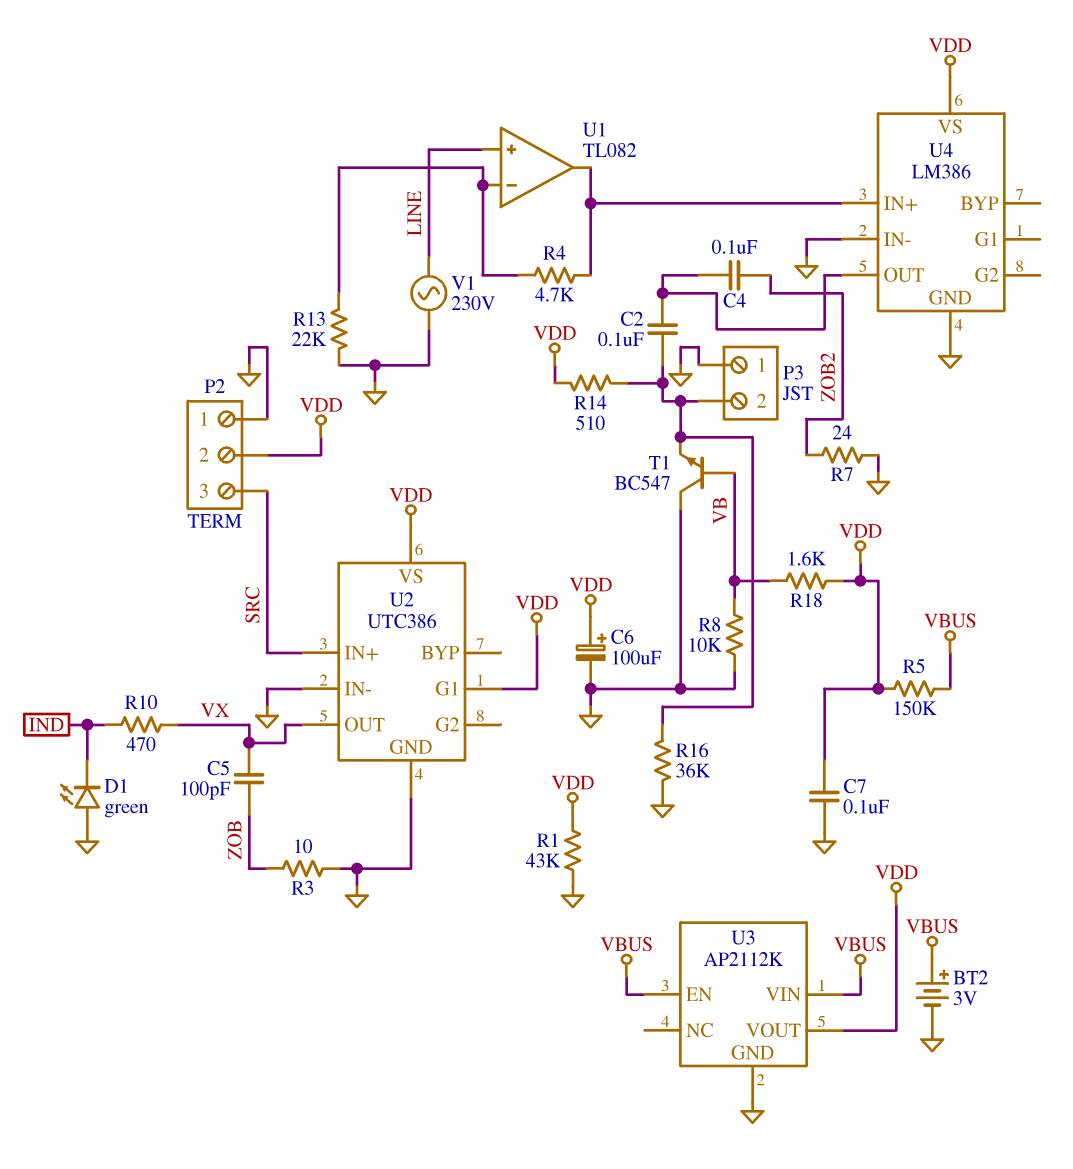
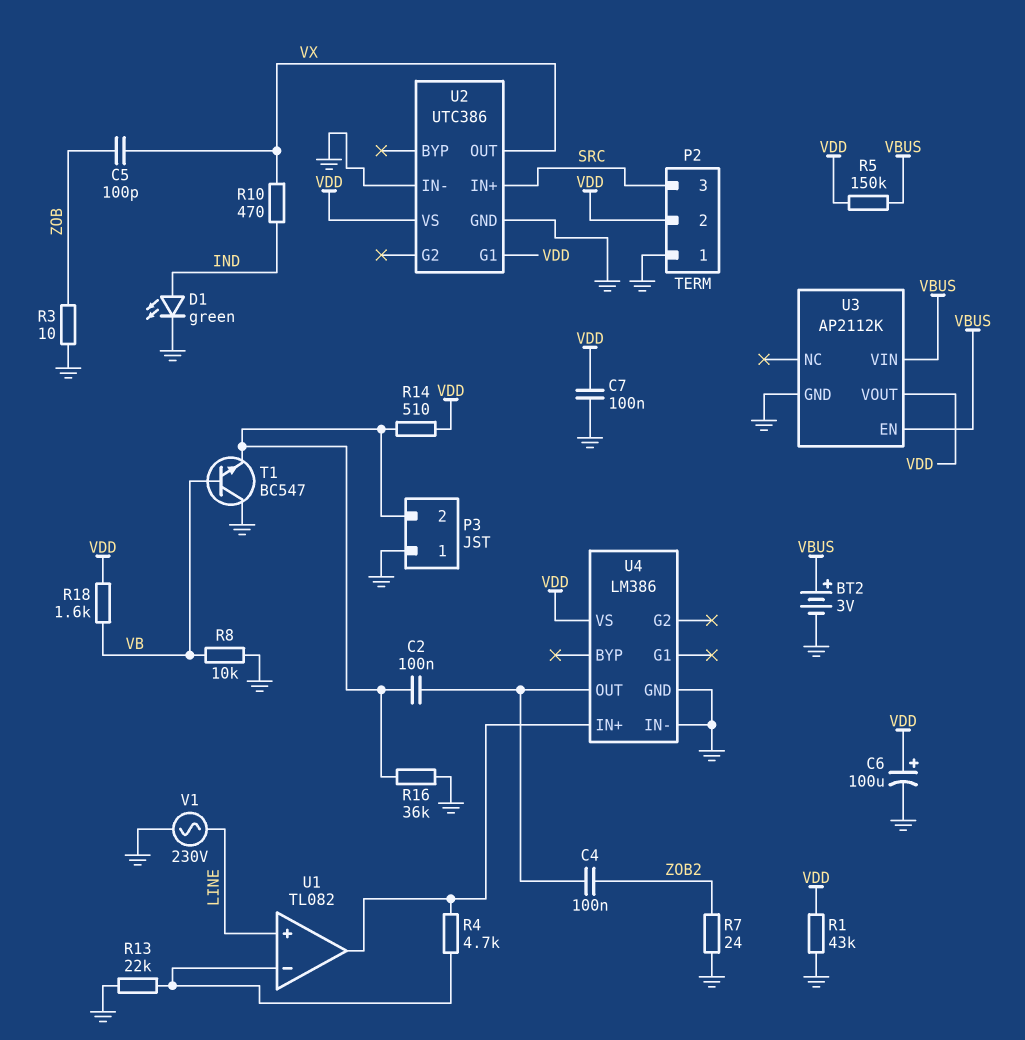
D1: LED green (A GND, K IND) -> LED green (A IND, K GND)

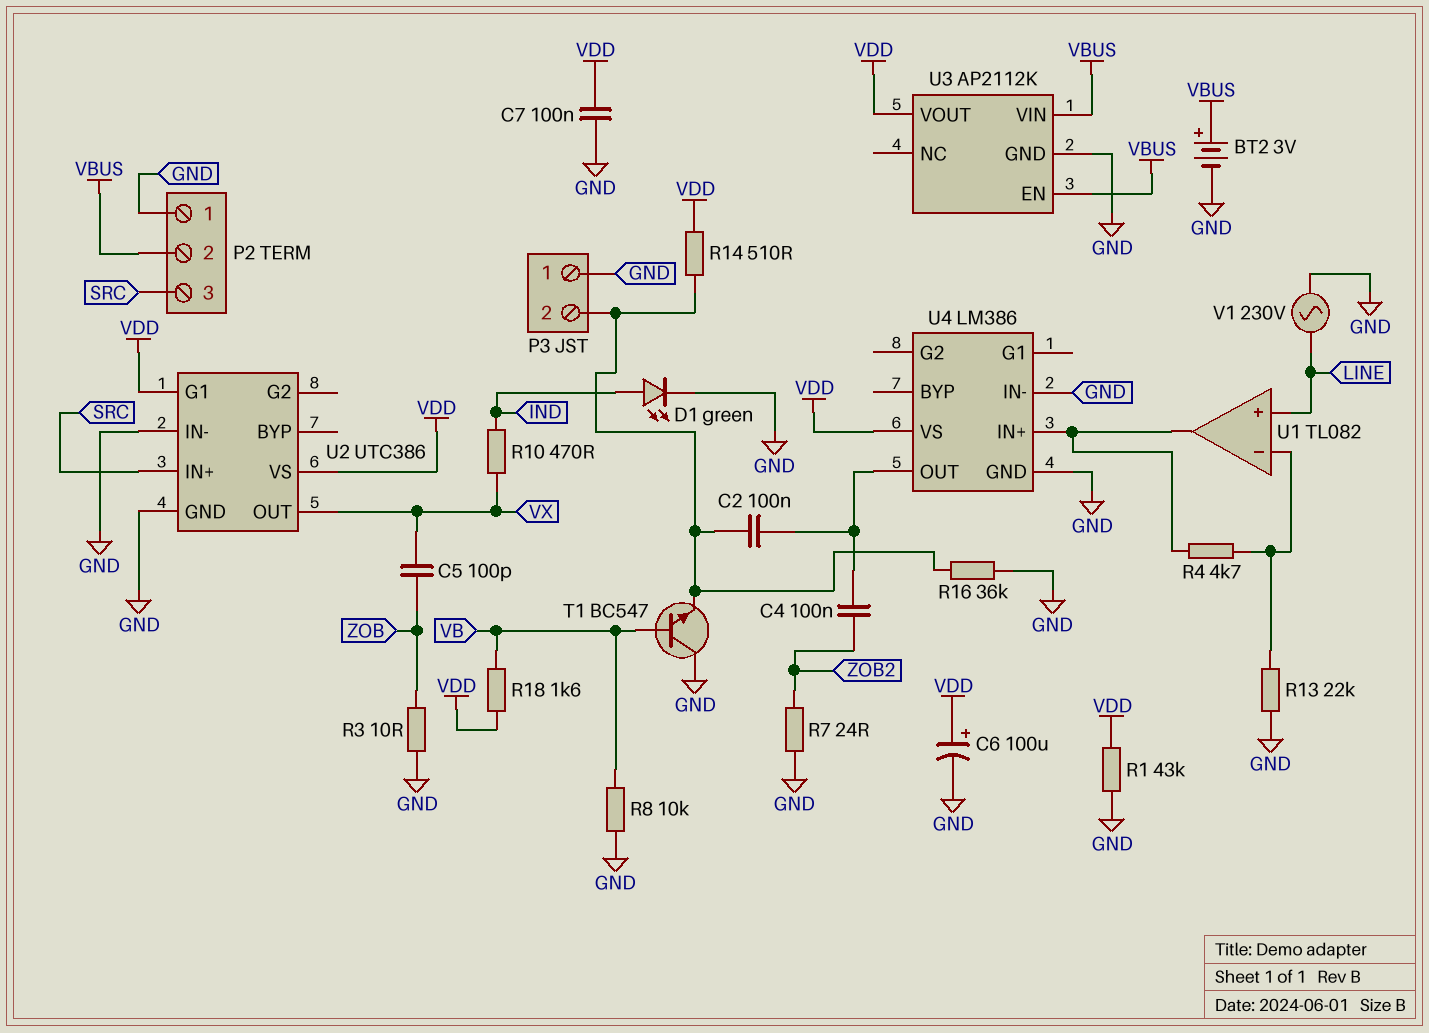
P2 pin 2: VDD -> VBUS
R5: 150k (VBUS, VDD) -> none

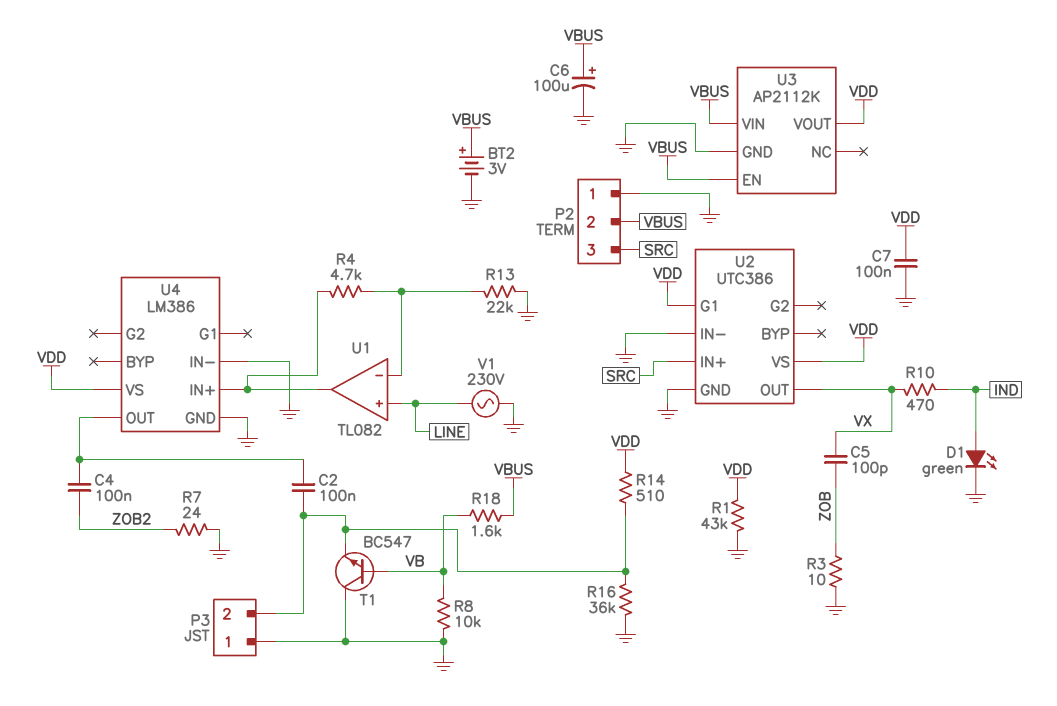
C6: 100uF (plus VDD, minus GND) -> 100uF (plus VBUS, minus GND)
R18: 1.6k (VB, VDD) -> 1.6k (VB, VBUS)

